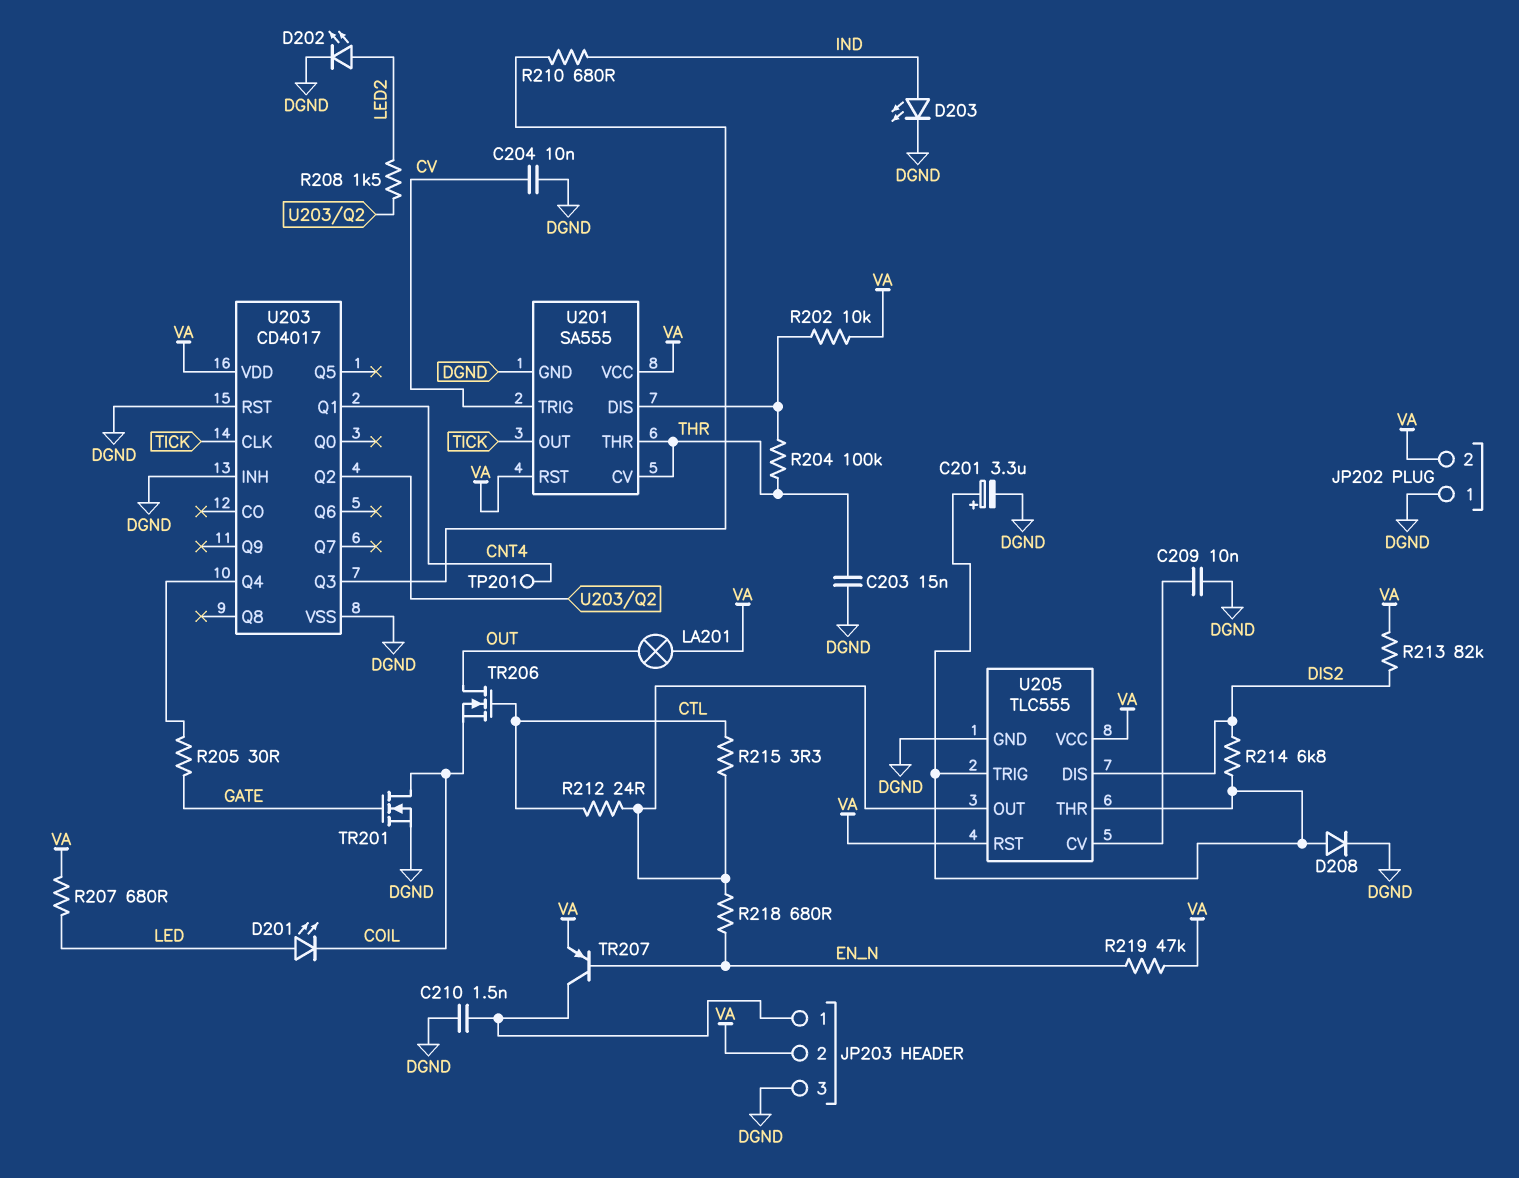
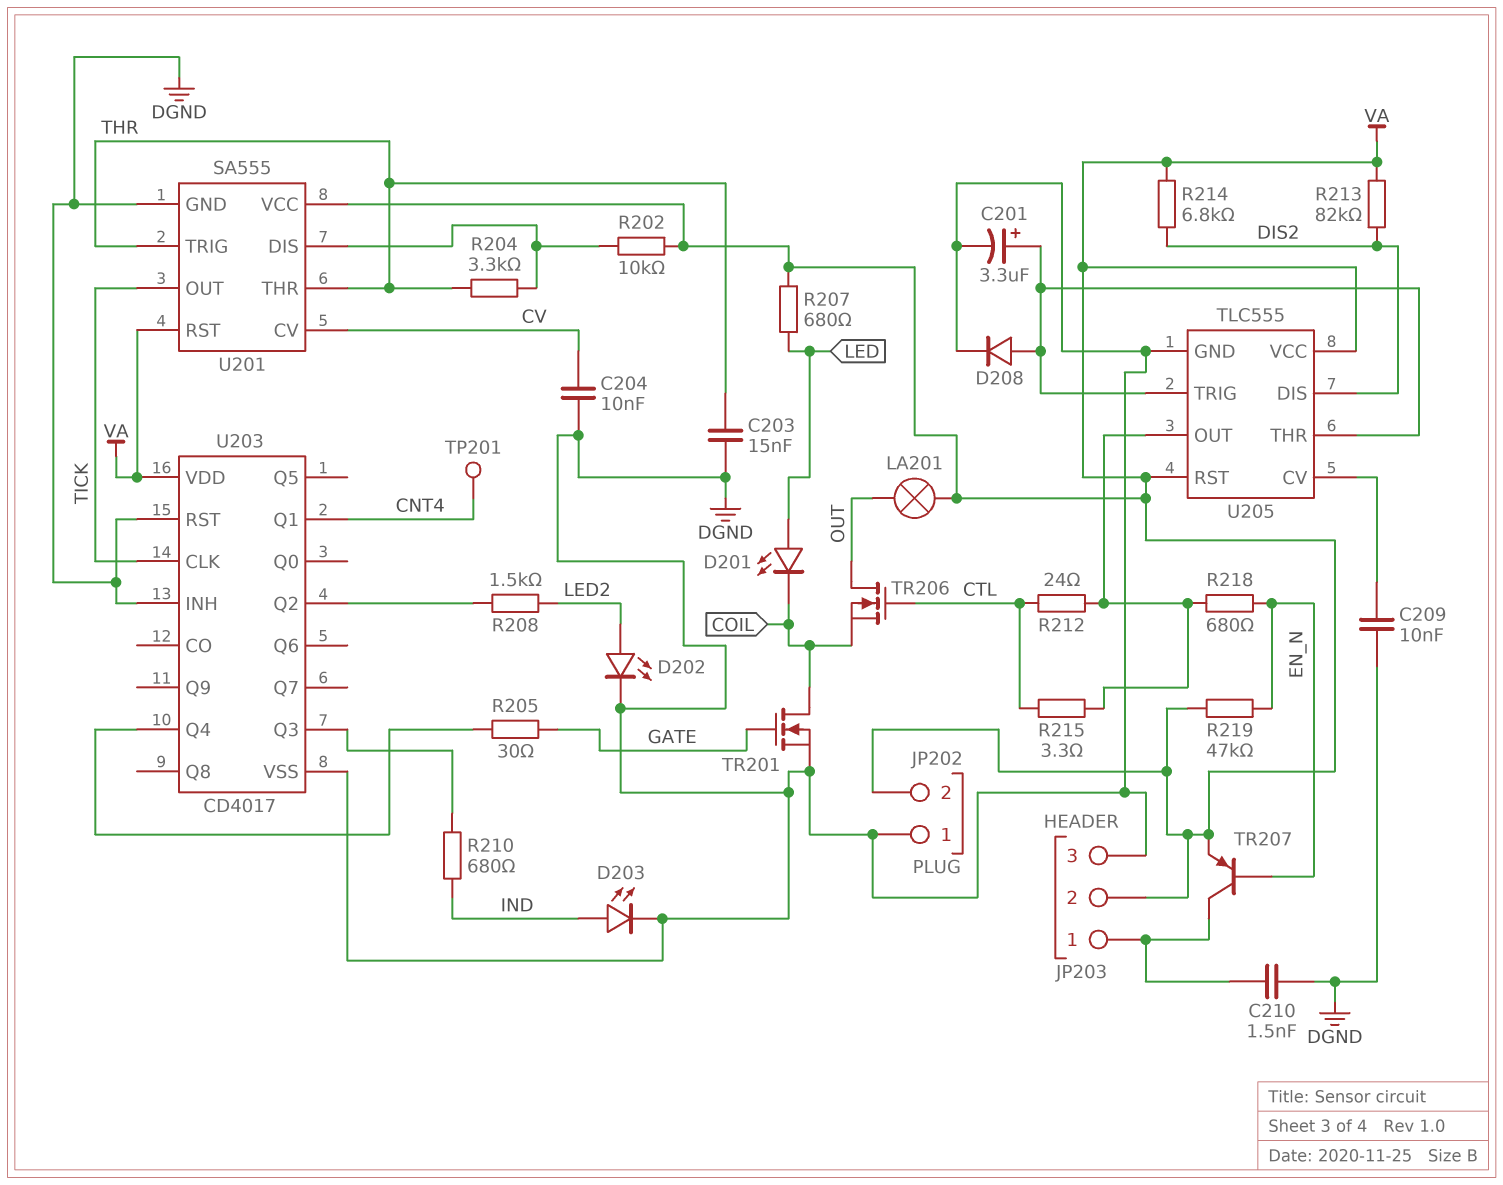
R204: 100k (THR, U201/DIS) -> 3.3k (THR, U201/DIS)
R214: 6.8k (DIS2, U205/THR) -> 6.8k (DIS2, VA)
U201 pin CV: THR -> CV
U201 pin TRIG: CV -> THR

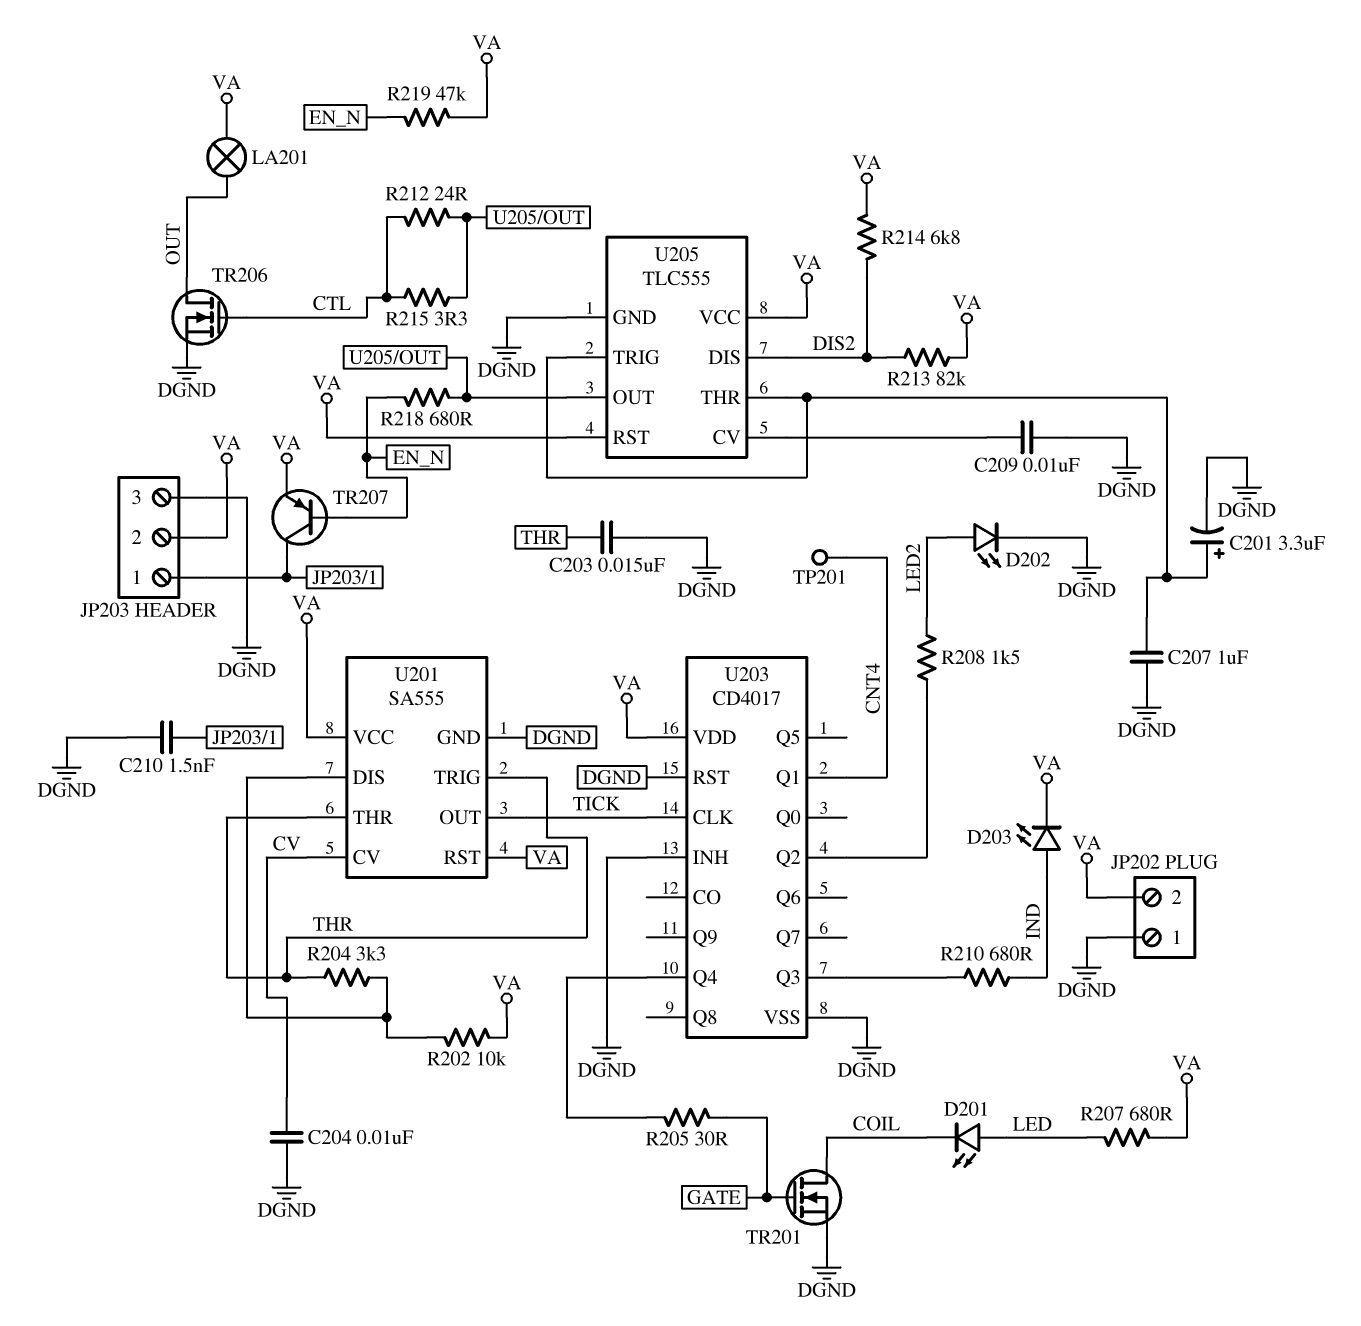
C207: none -> 1uF (DGND, U205/THR)
D203: LED (A IND, K DGND) -> LED (A IND, K VA)
D208: diode (A U205/THR, K DGND) -> none
TR206: NMOS (G CTL, D OUT, S COIL) -> NMOS (G CTL, D OUT, S DGND)

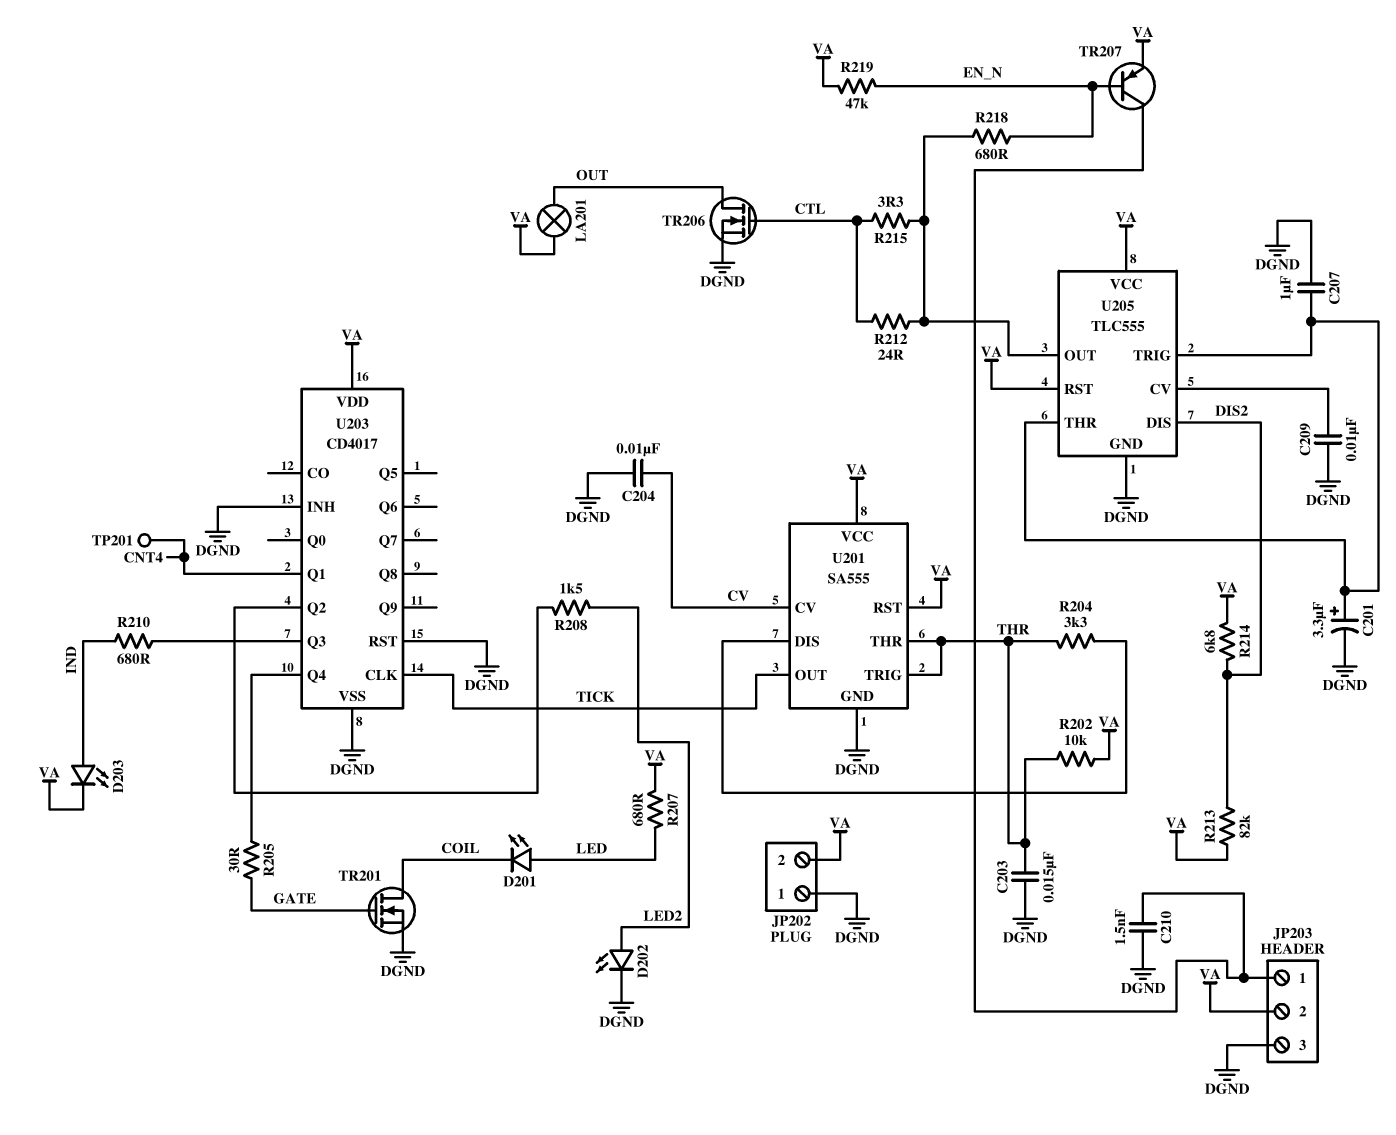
R202: 10k (U201/DIS, VA) -> 10k (THR, VA)

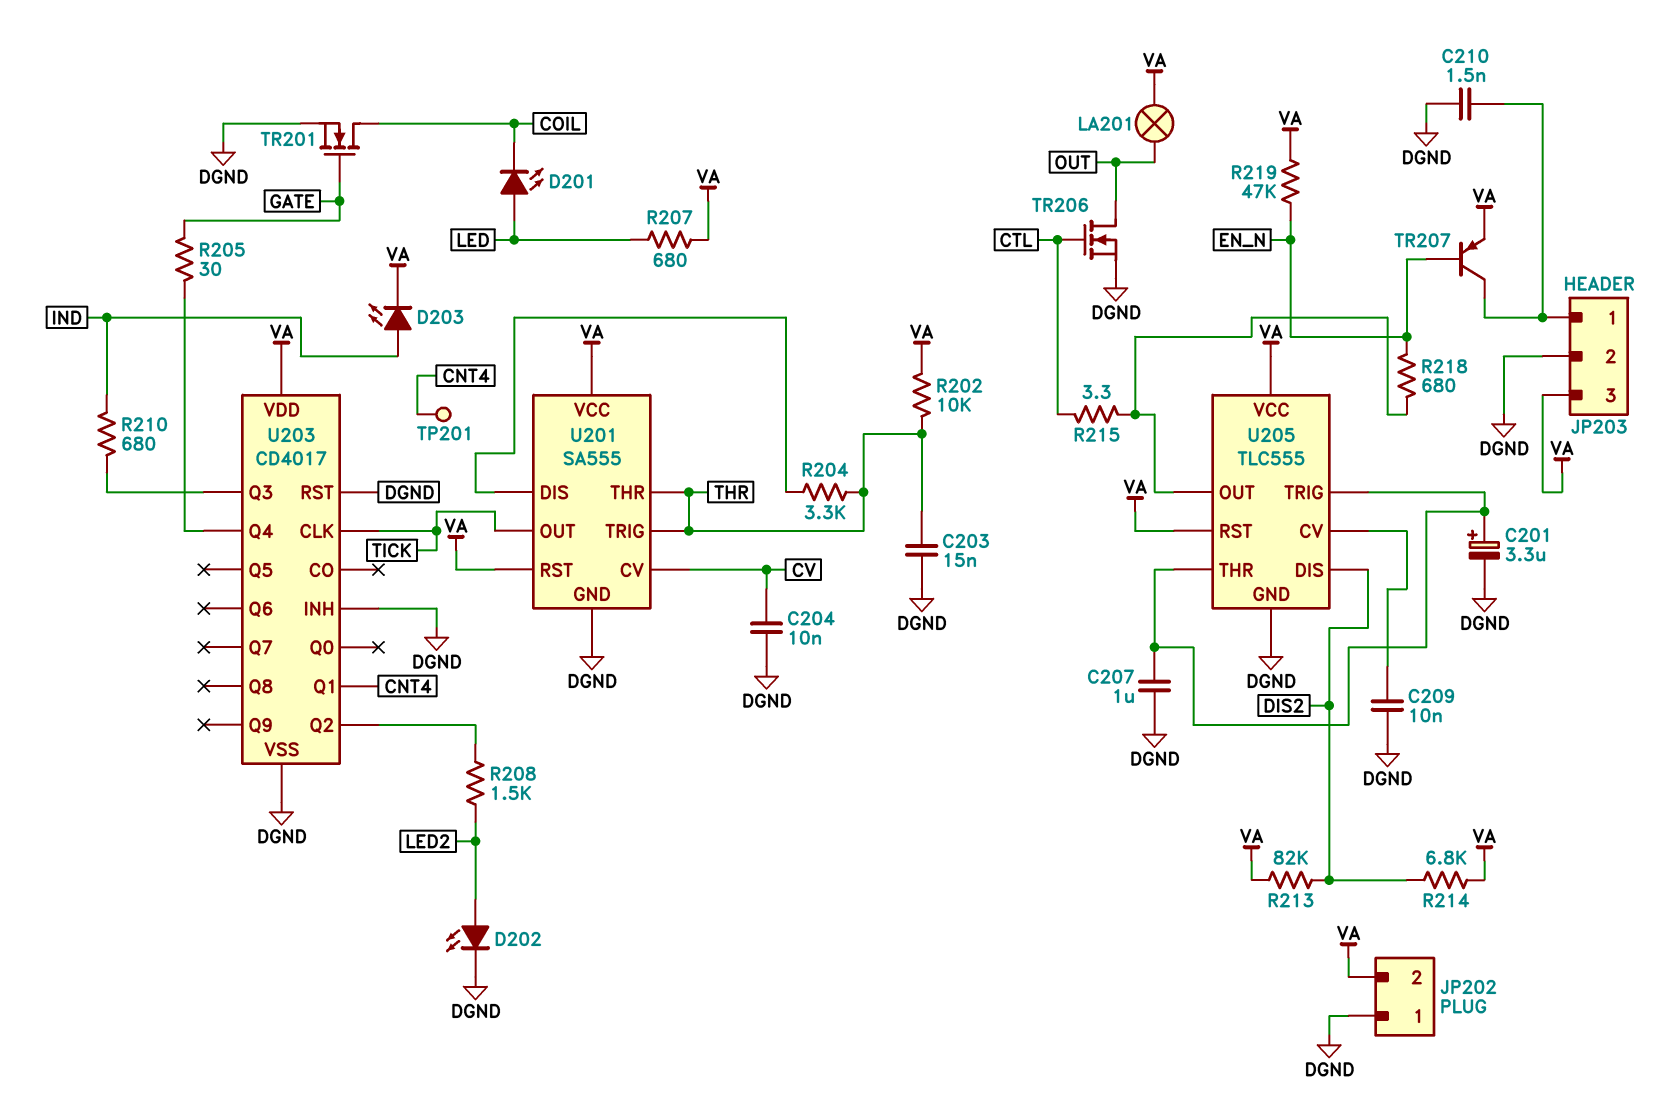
JP203 pin 2: VA -> DGND
JP203 pin 3: DGND -> VA
R212: 24 (CTL, U205/OUT) -> none

